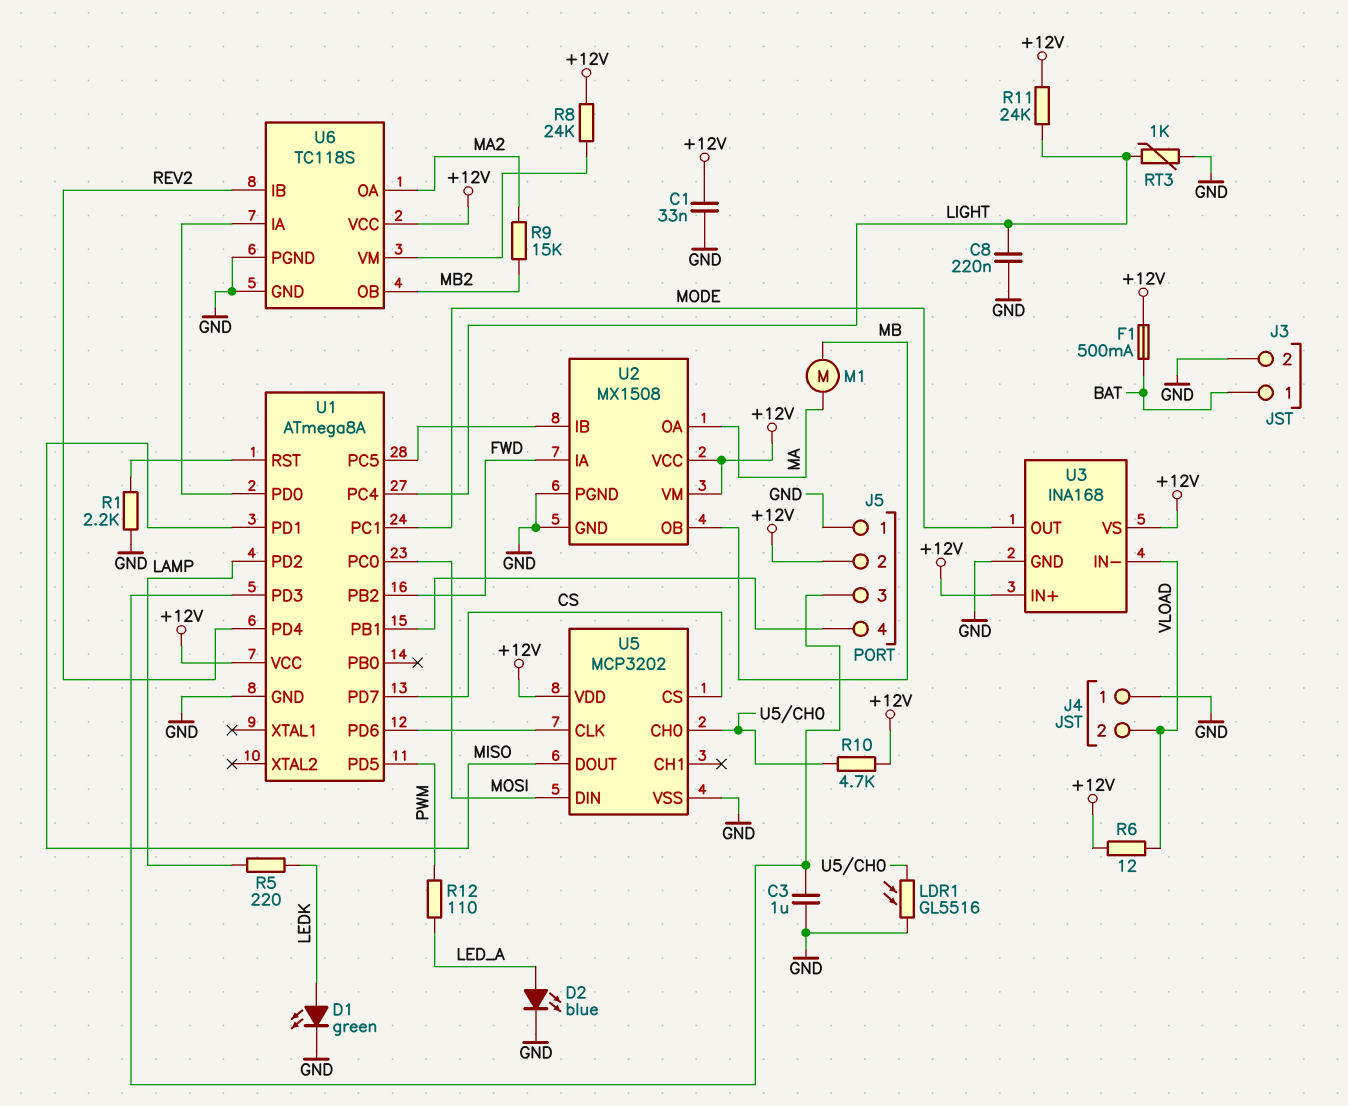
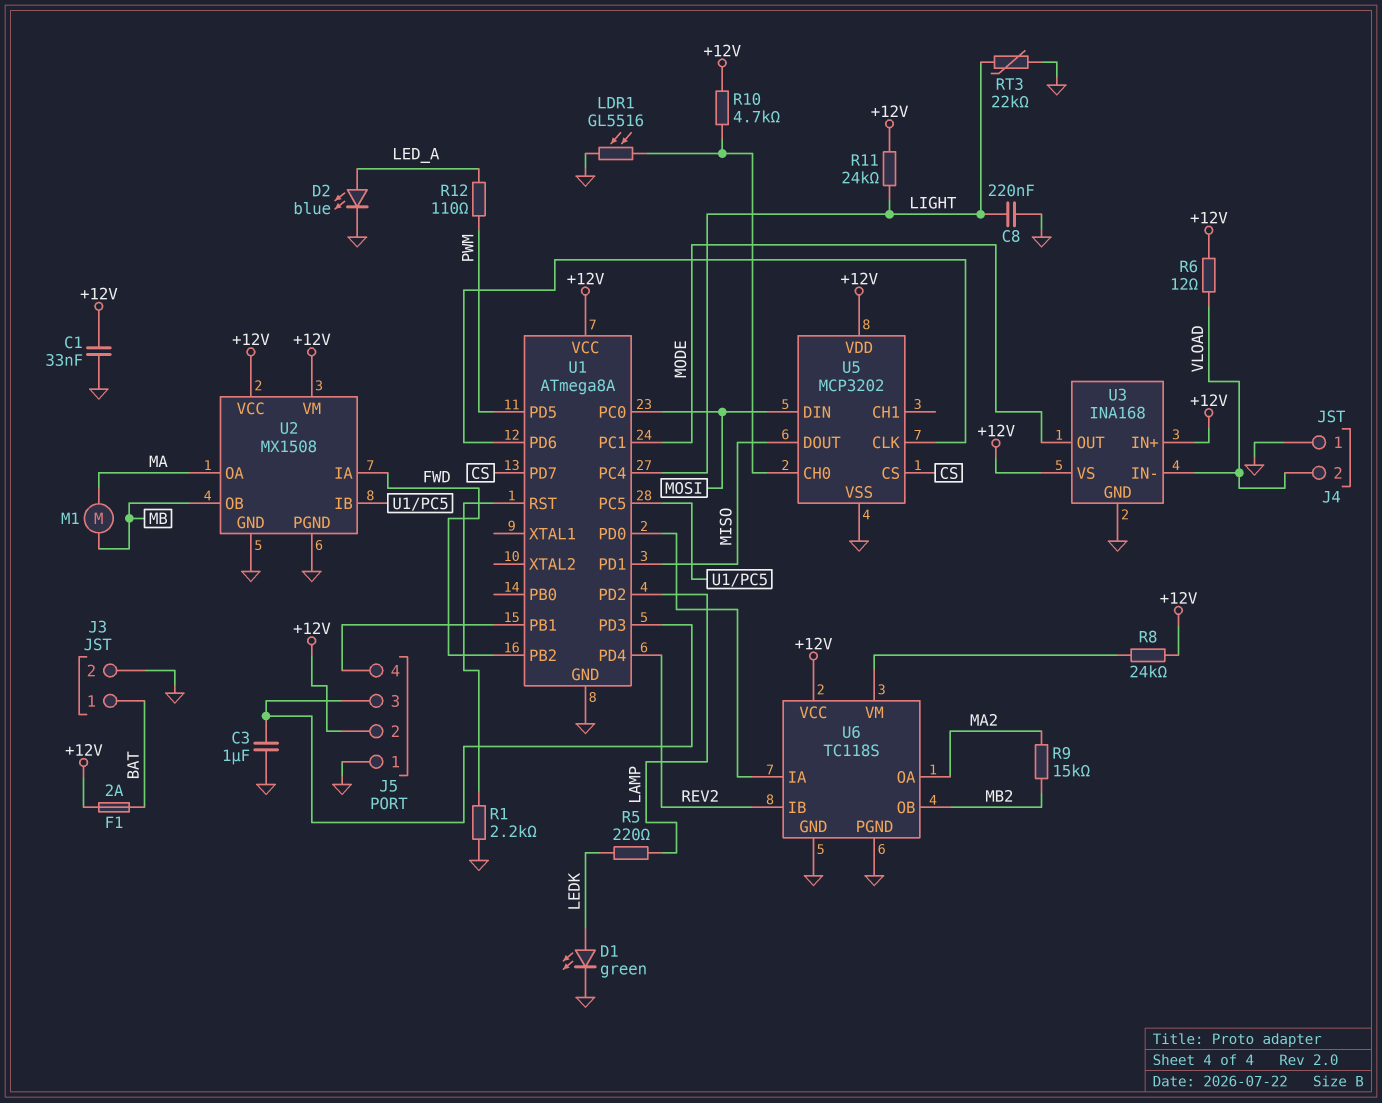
F1: 500mA (+12V, BAT) -> 2A (+12V, BAT)
RT3: 1k (GND, LIGHT) -> 22k (GND, LIGHT)

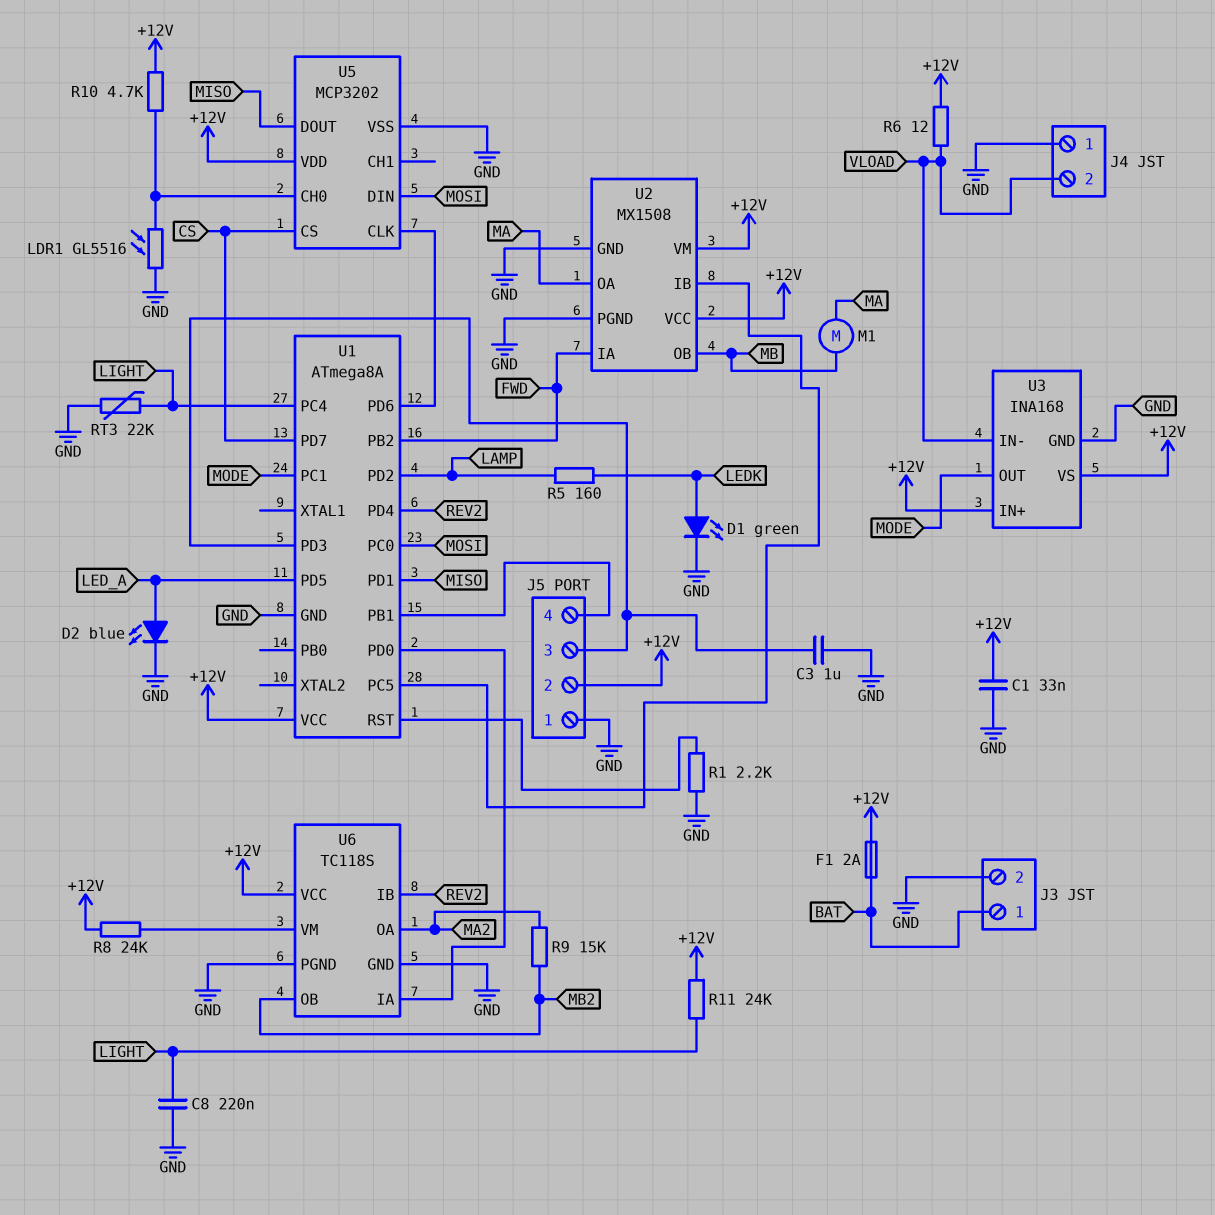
R5: 220 (LAMP, LEDK) -> 160 (LAMP, LEDK)
R12: 110 (LED_A, PWM) -> none
U1 pin PD5: PWM -> LED_A

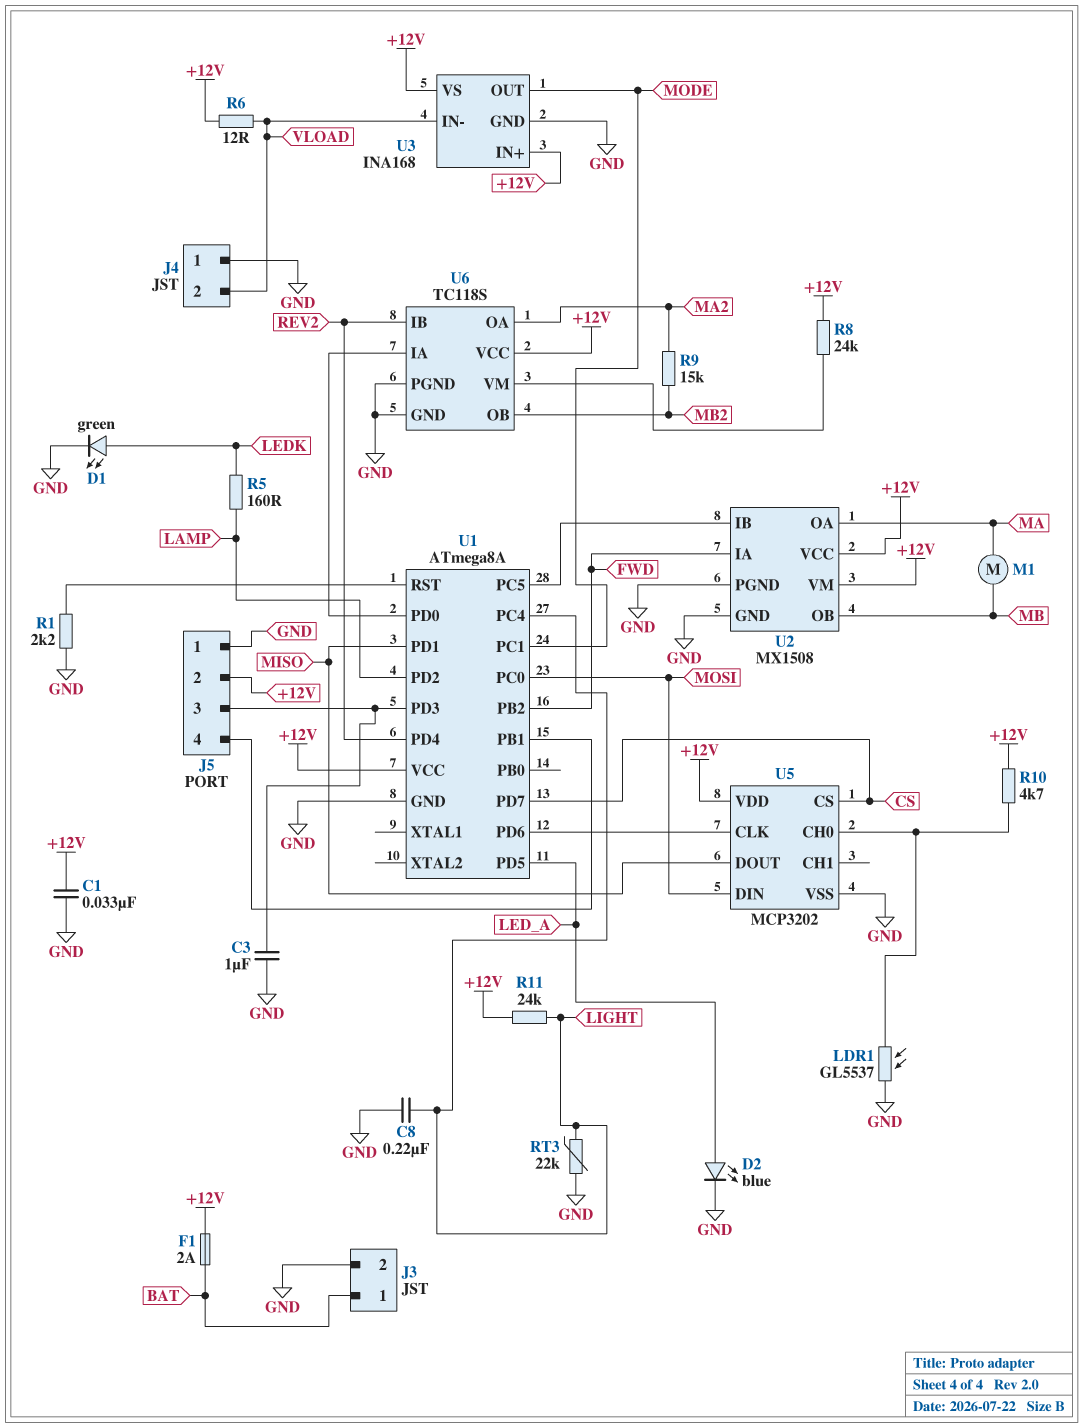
LDR1: GL5516 (GND, U5/CH0) -> GL5537 (GND, U5/CH0)

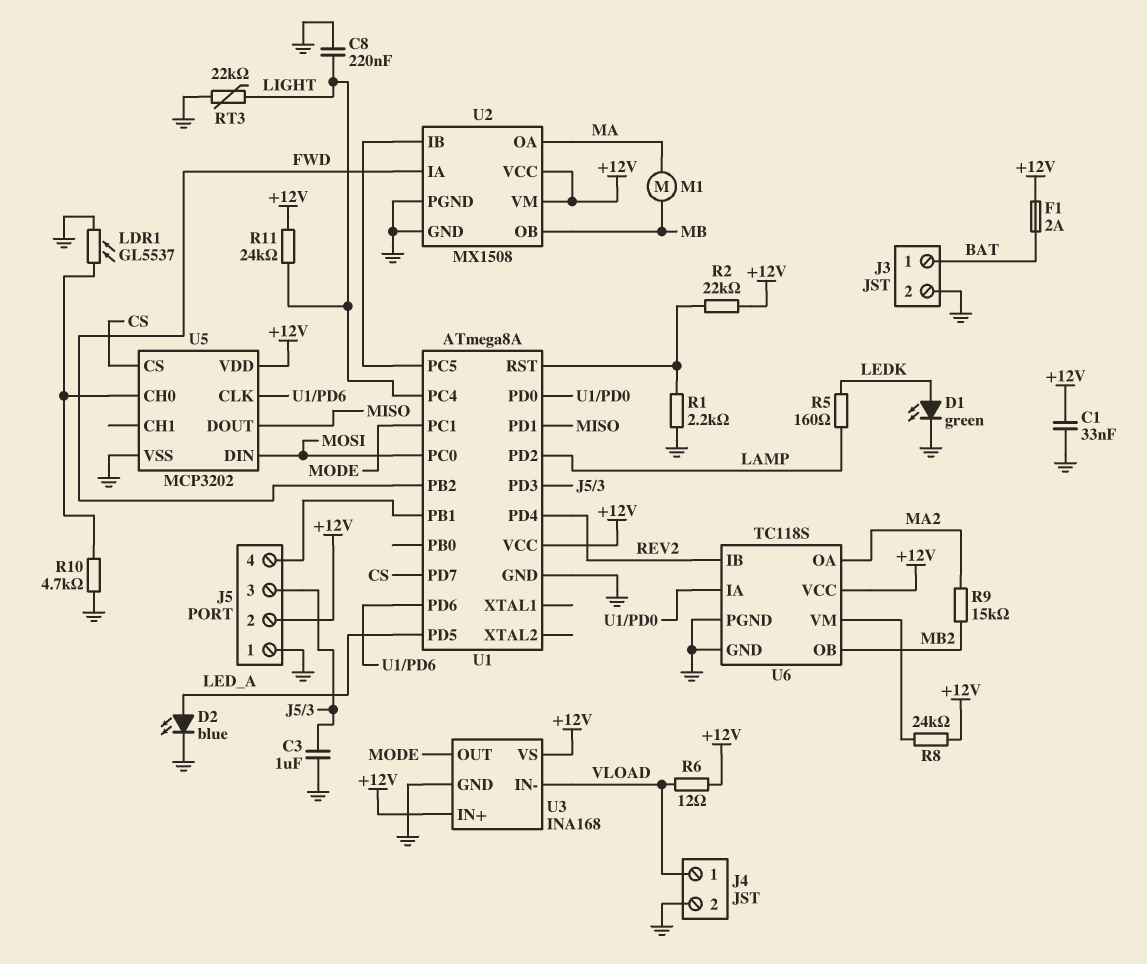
J4 pin 1: GND -> VLOAD
J4 pin 2: VLOAD -> GND
R2: none -> 22k (+12V, U1/RST)
R10: 4.7k (+12V, U5/CH0) -> 4.7k (GND, U5/CH0)

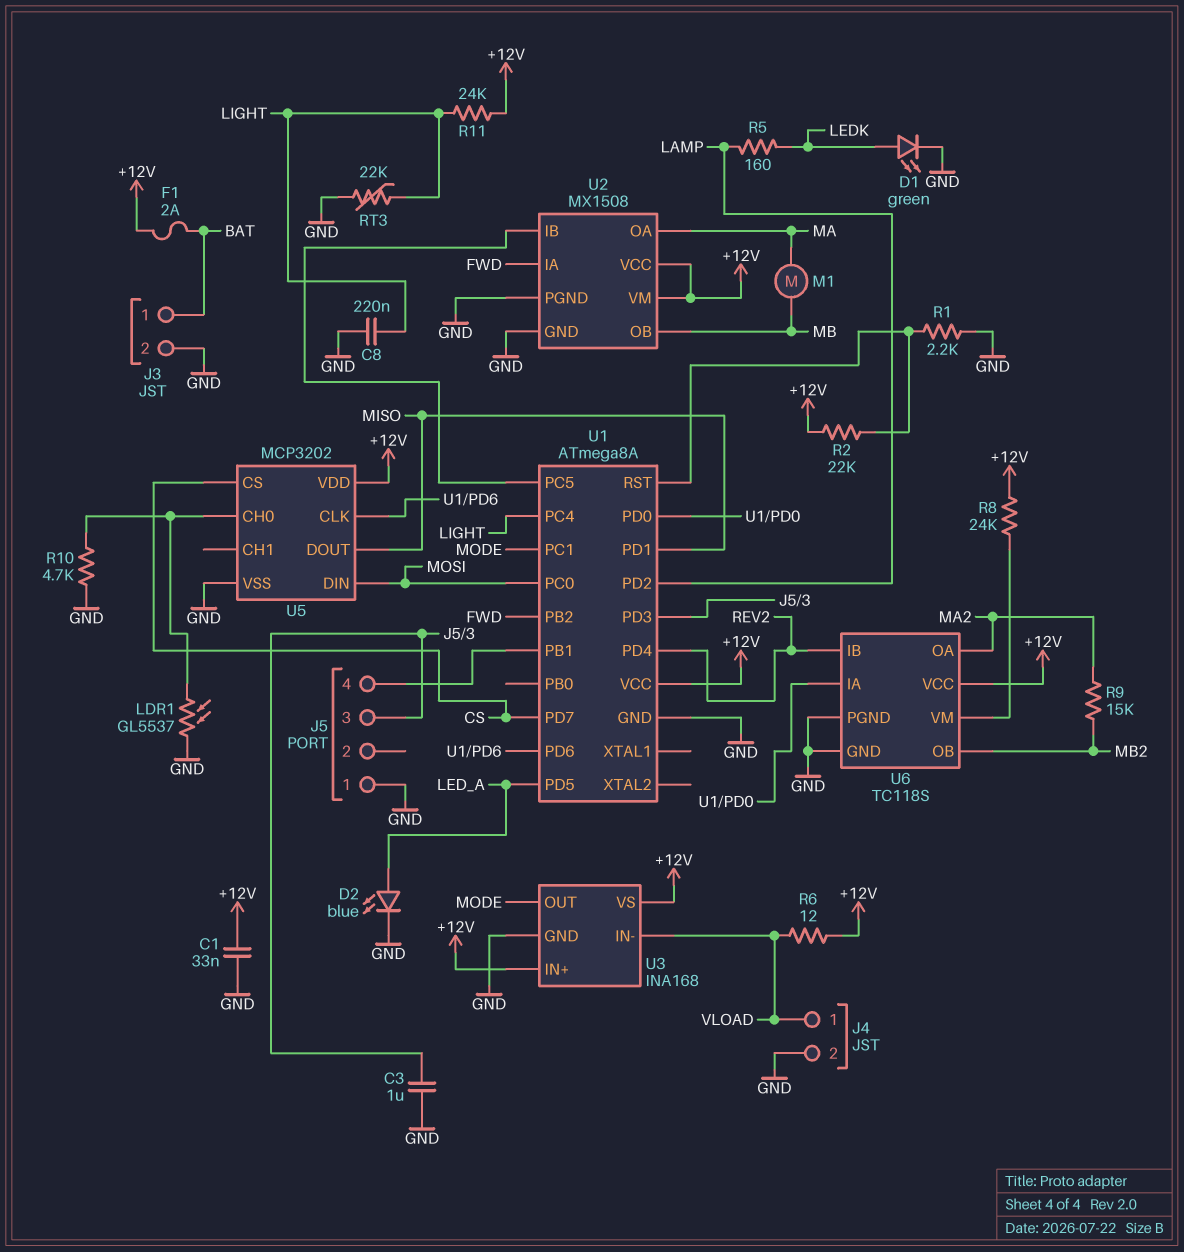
J5 pin 2: +12V -> none

